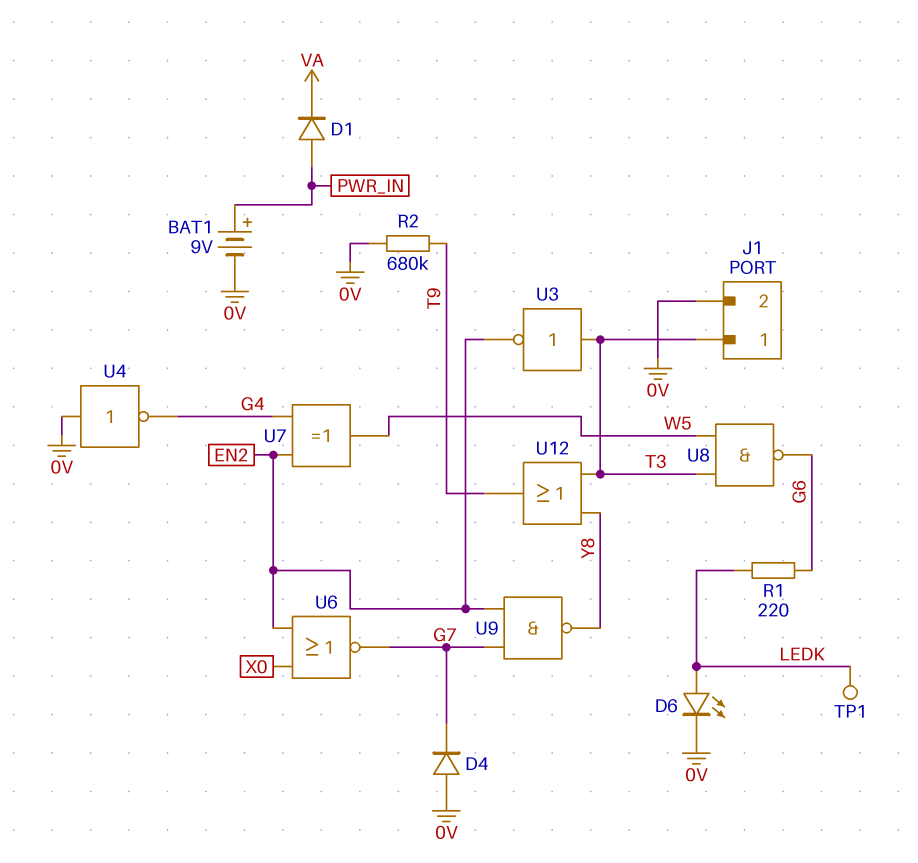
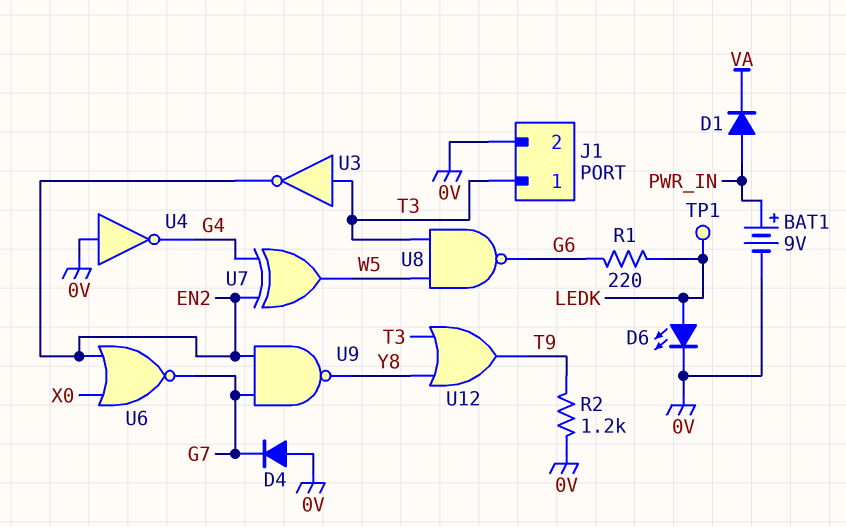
R2: 680k (0V, T9) -> 1.2k (0V, T9)

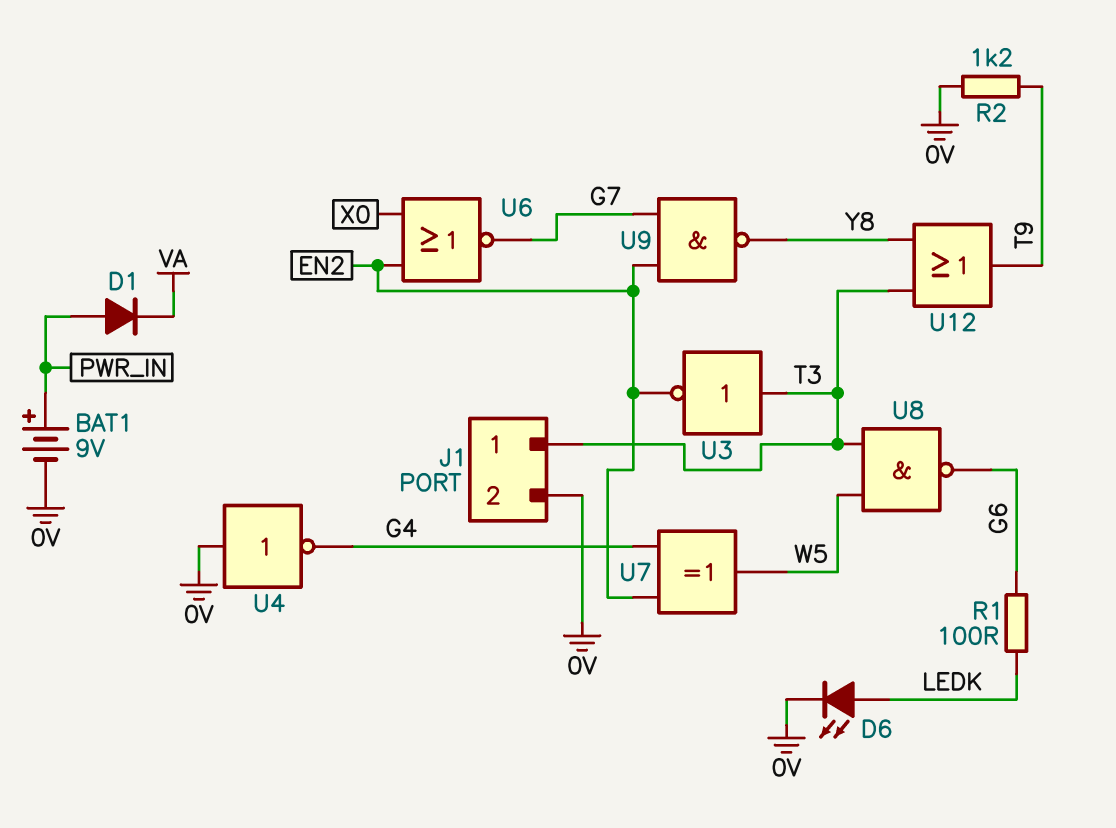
D4: diode (A 0V, K G7) -> none
R1: 220 (G6, LEDK) -> 100 (G6, LEDK)
TP1: test point (LEDK) -> none

